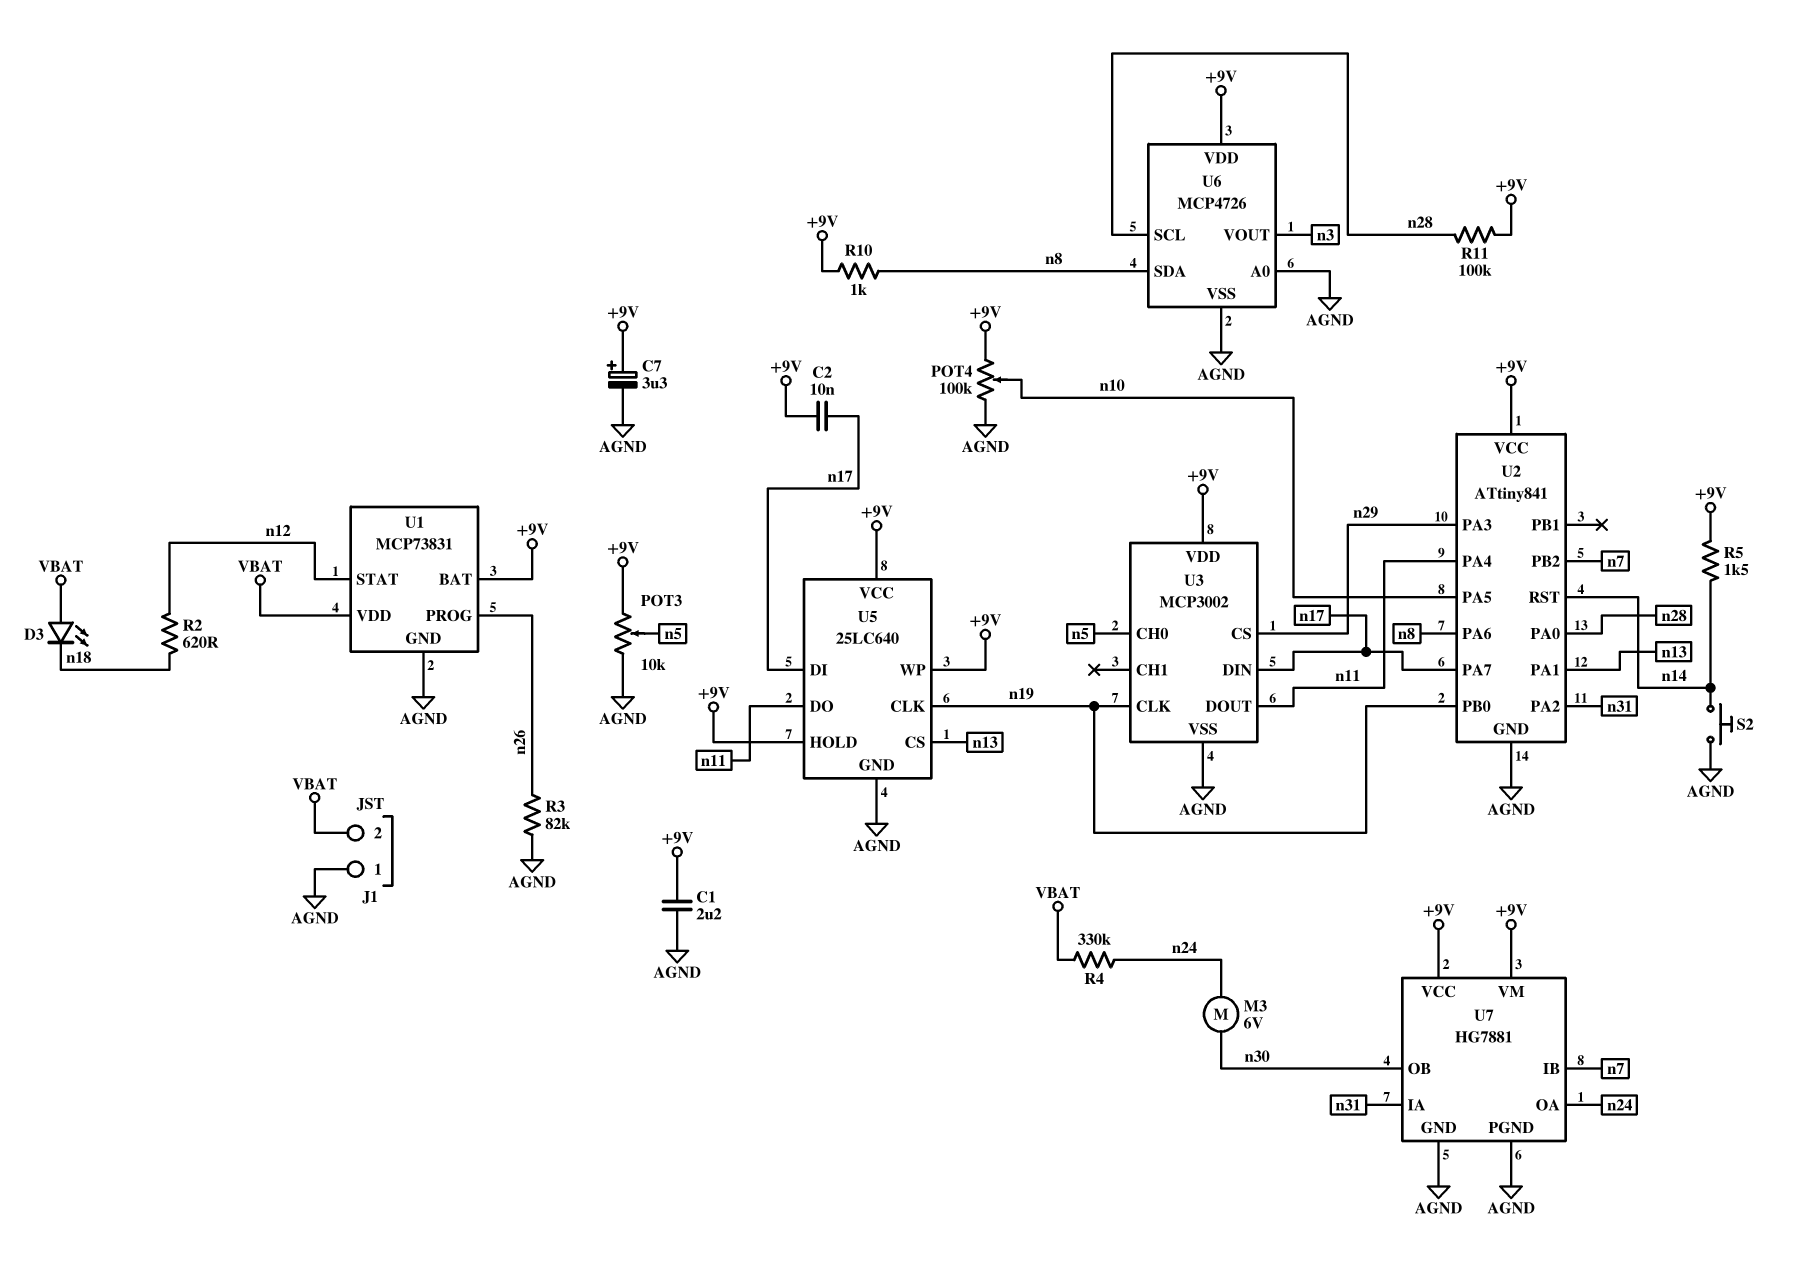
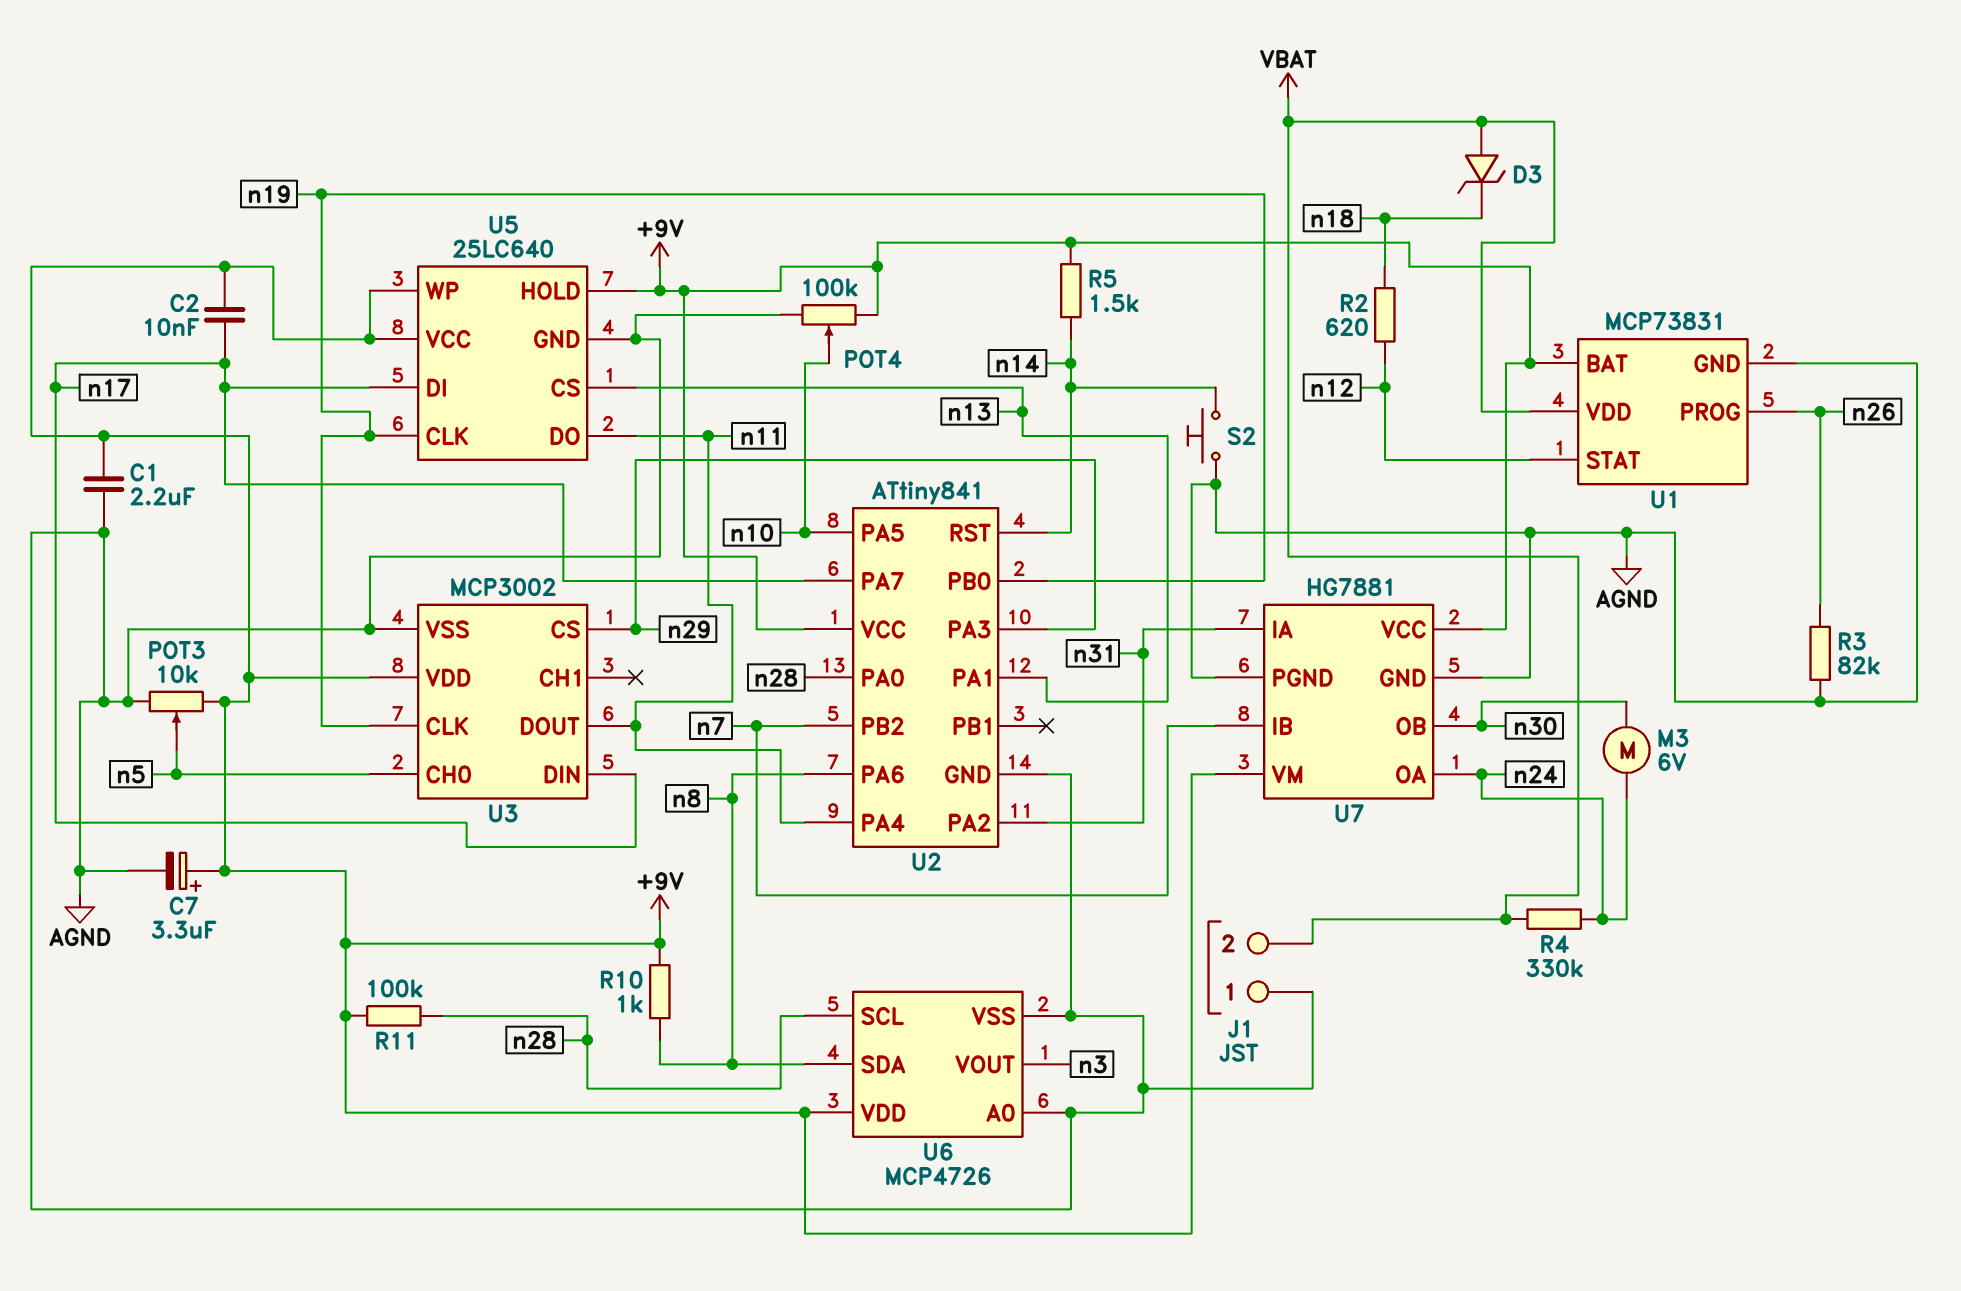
D3: LED (A VBAT, K n18) -> zener (A VBAT, K n18)

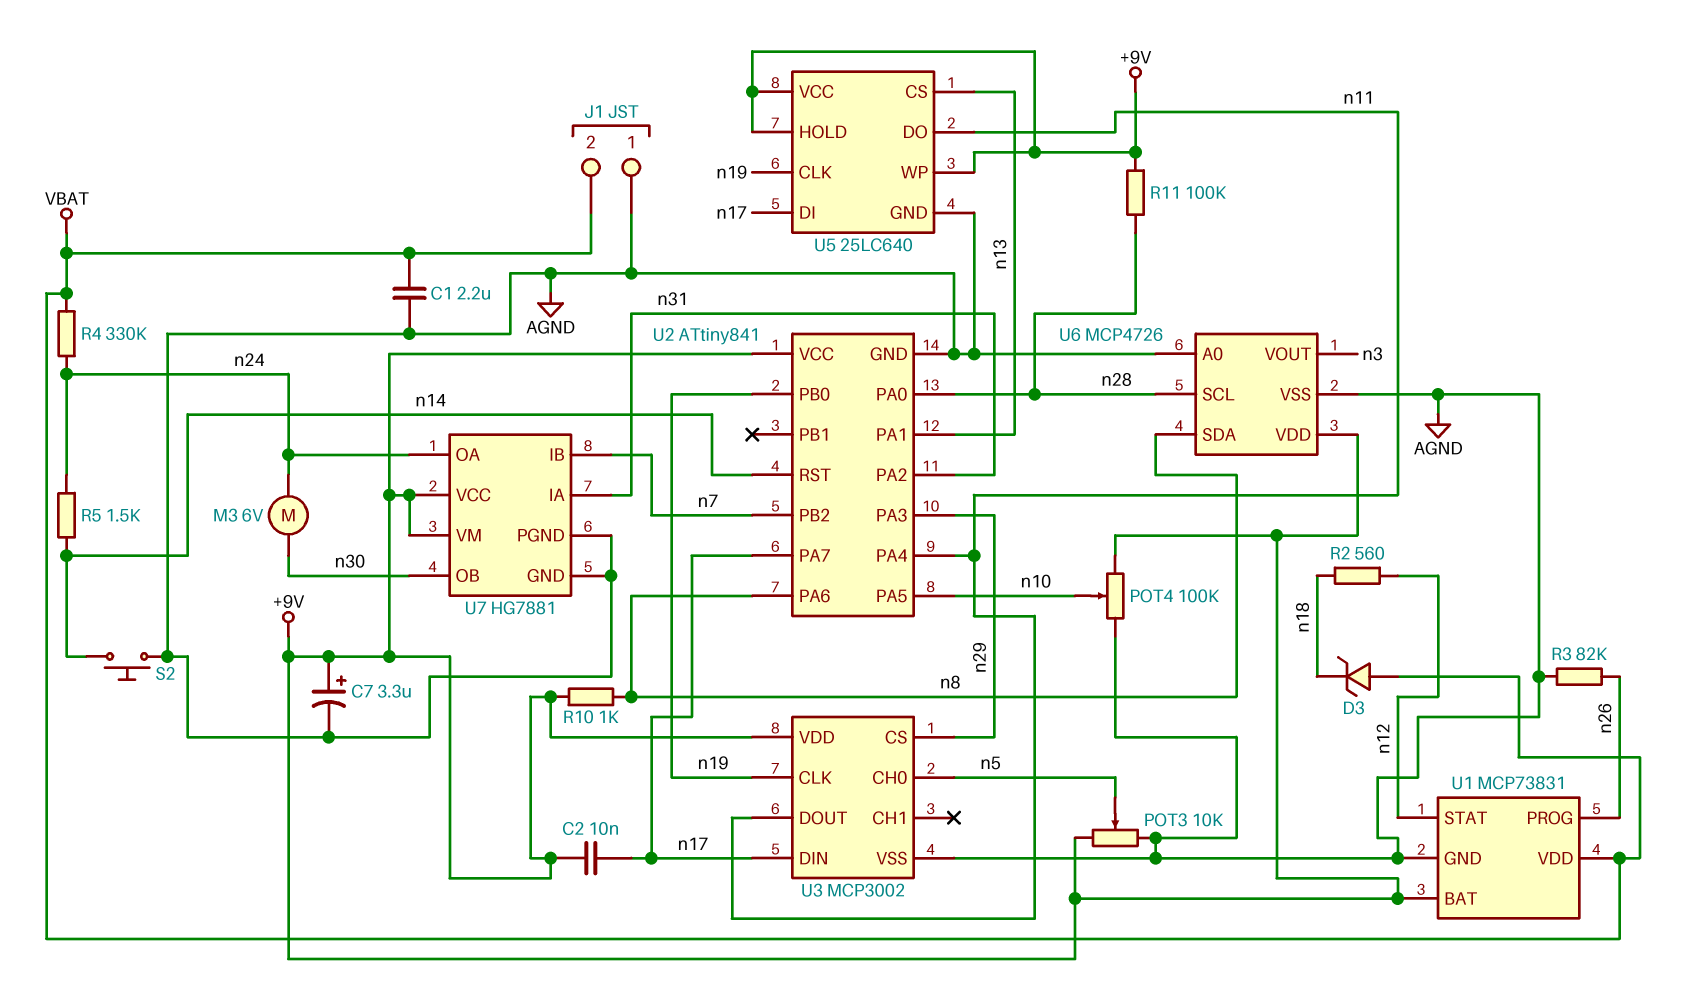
C1: 2.2uF (+9V, AGND) -> 2.2uF (AGND, VBAT)
R2: 620 (n12, n18) -> 560 (n12, n18)
R5: 1.5k (+9V, n14) -> 1.5k (n14, n24)

